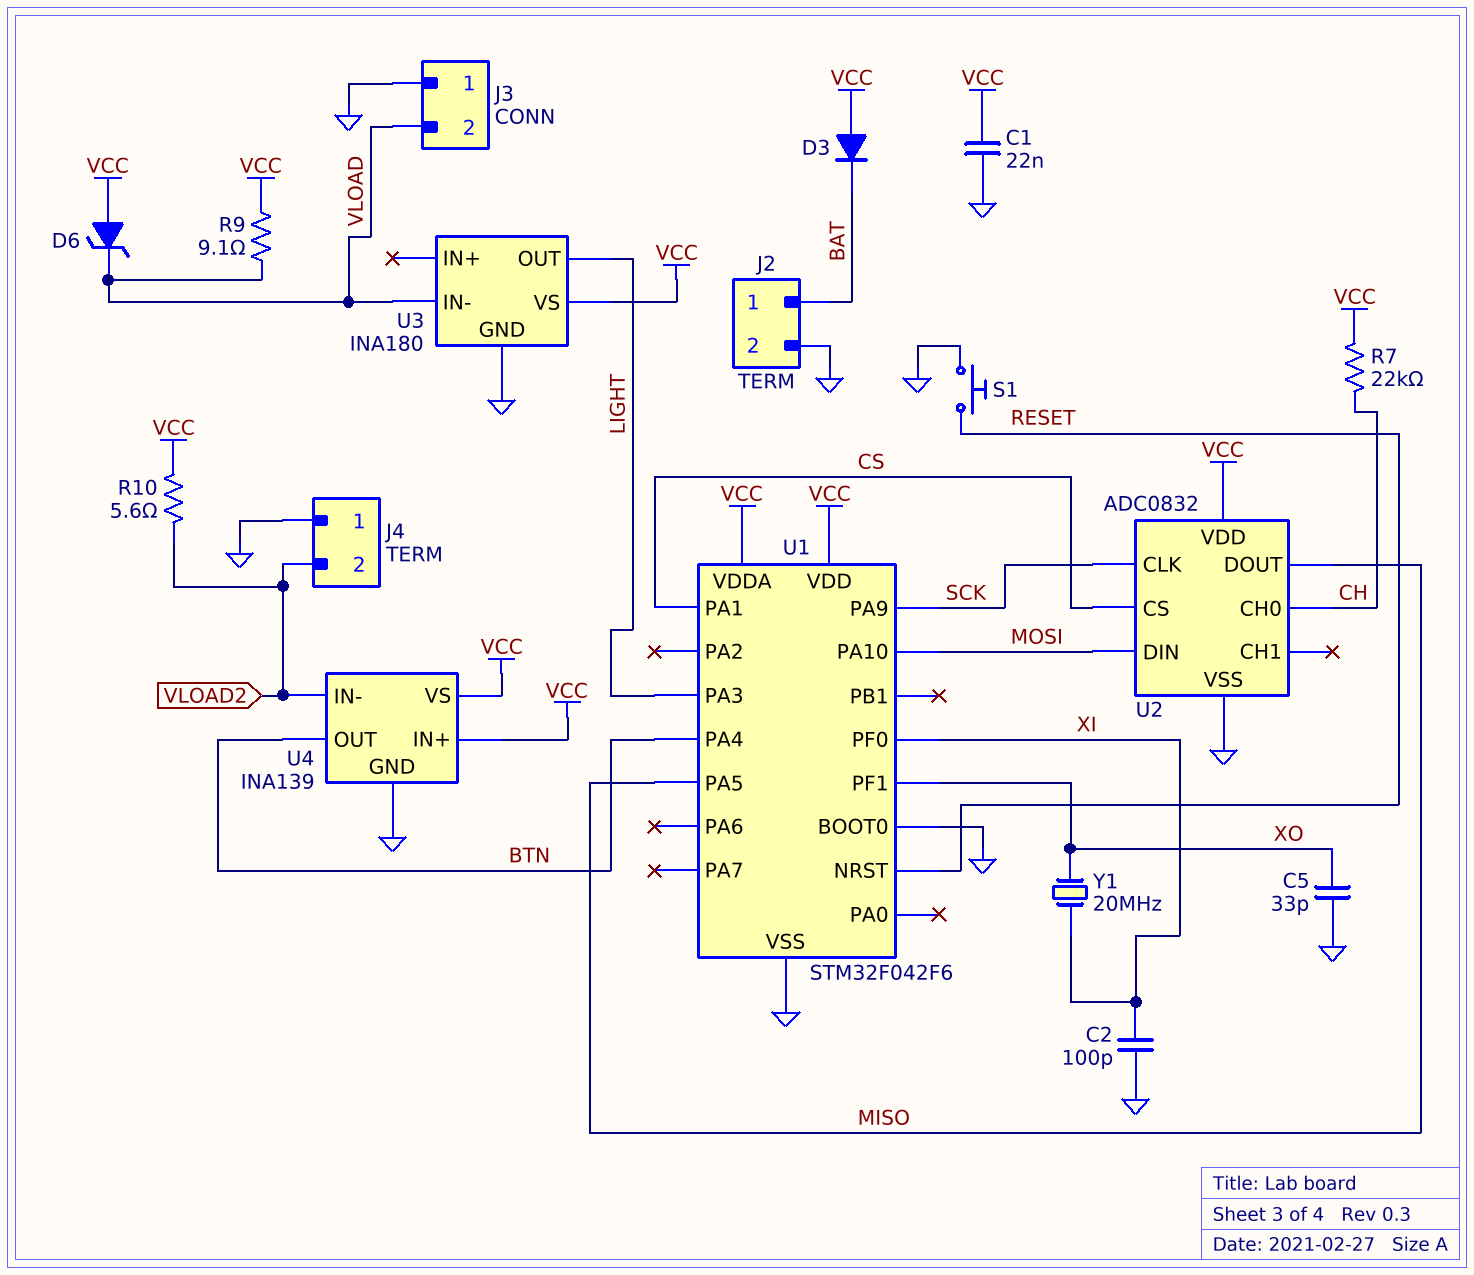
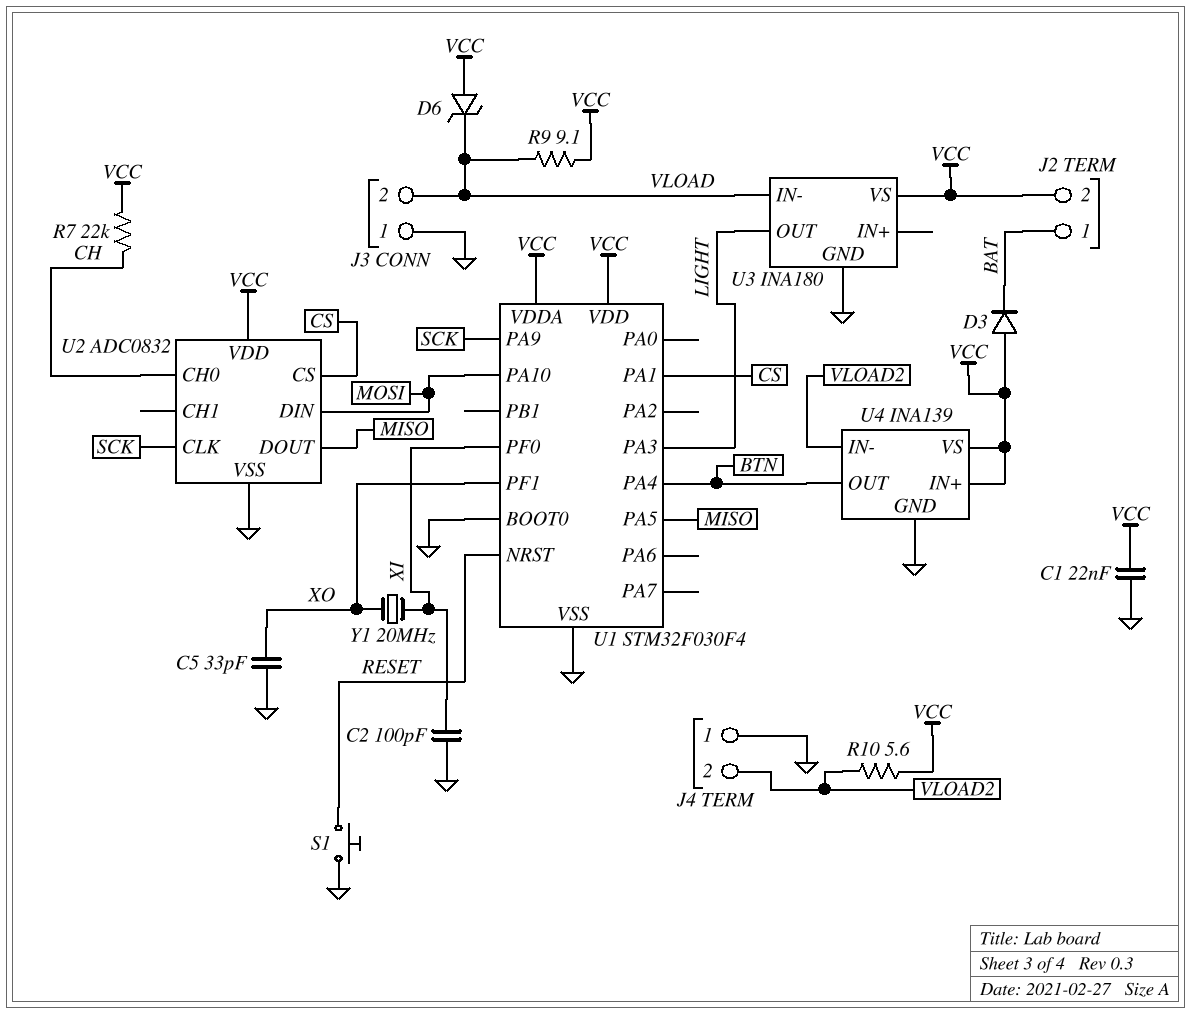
J2 pin 2: GND -> VCC
U1: STM32F042F6 -> STM32F030F4

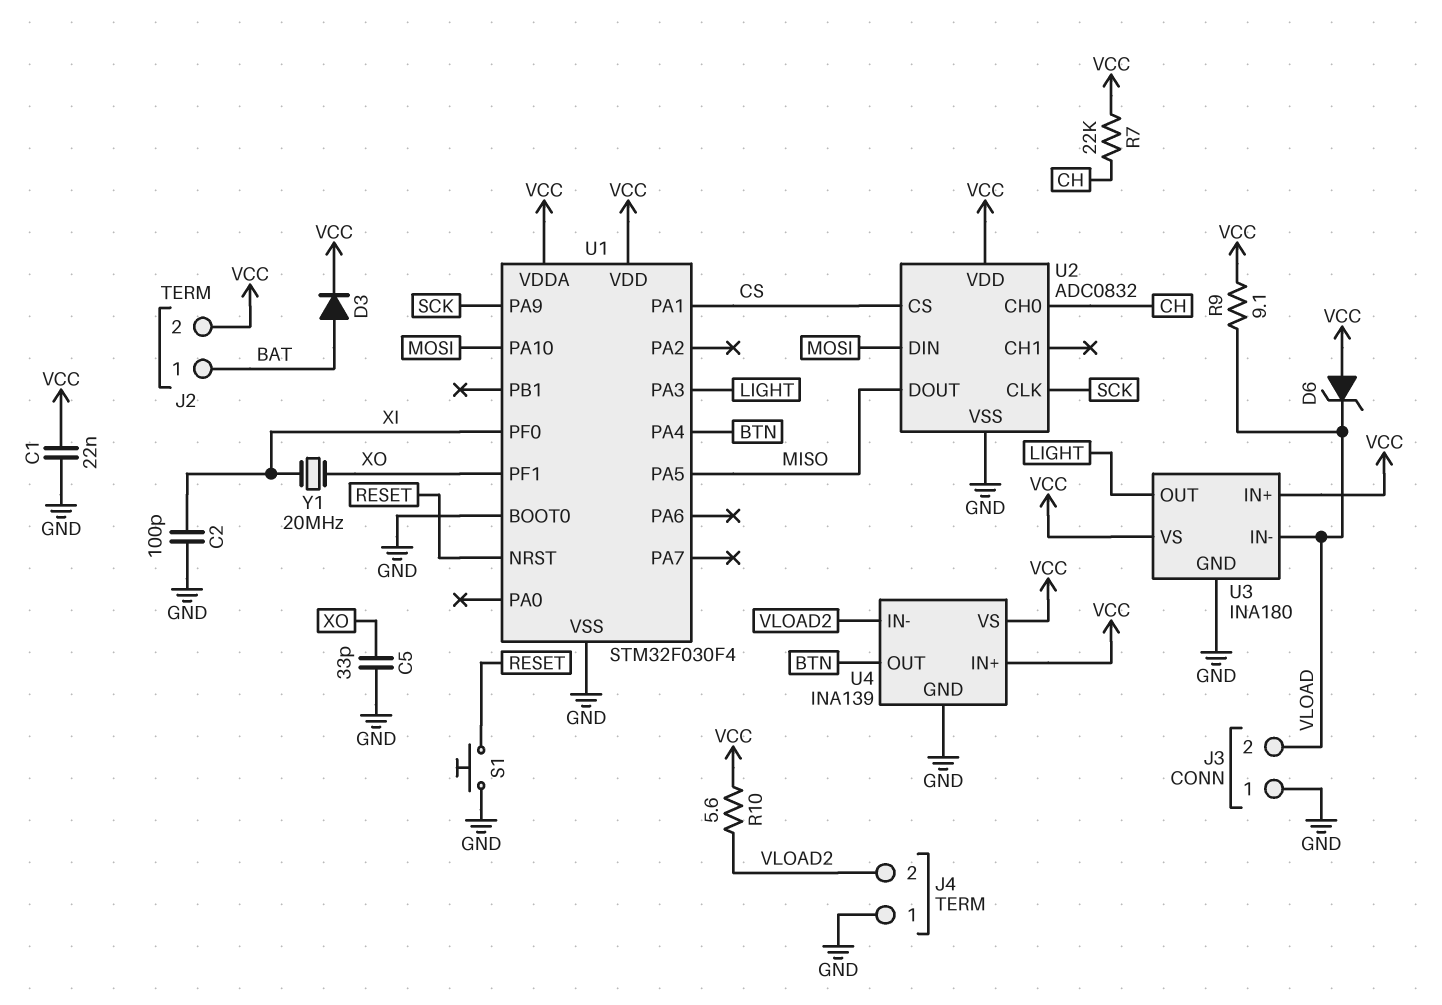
D3: diode (A VCC, K BAT) -> diode (A BAT, K VCC)
U3 pin IN+: none -> VCC

